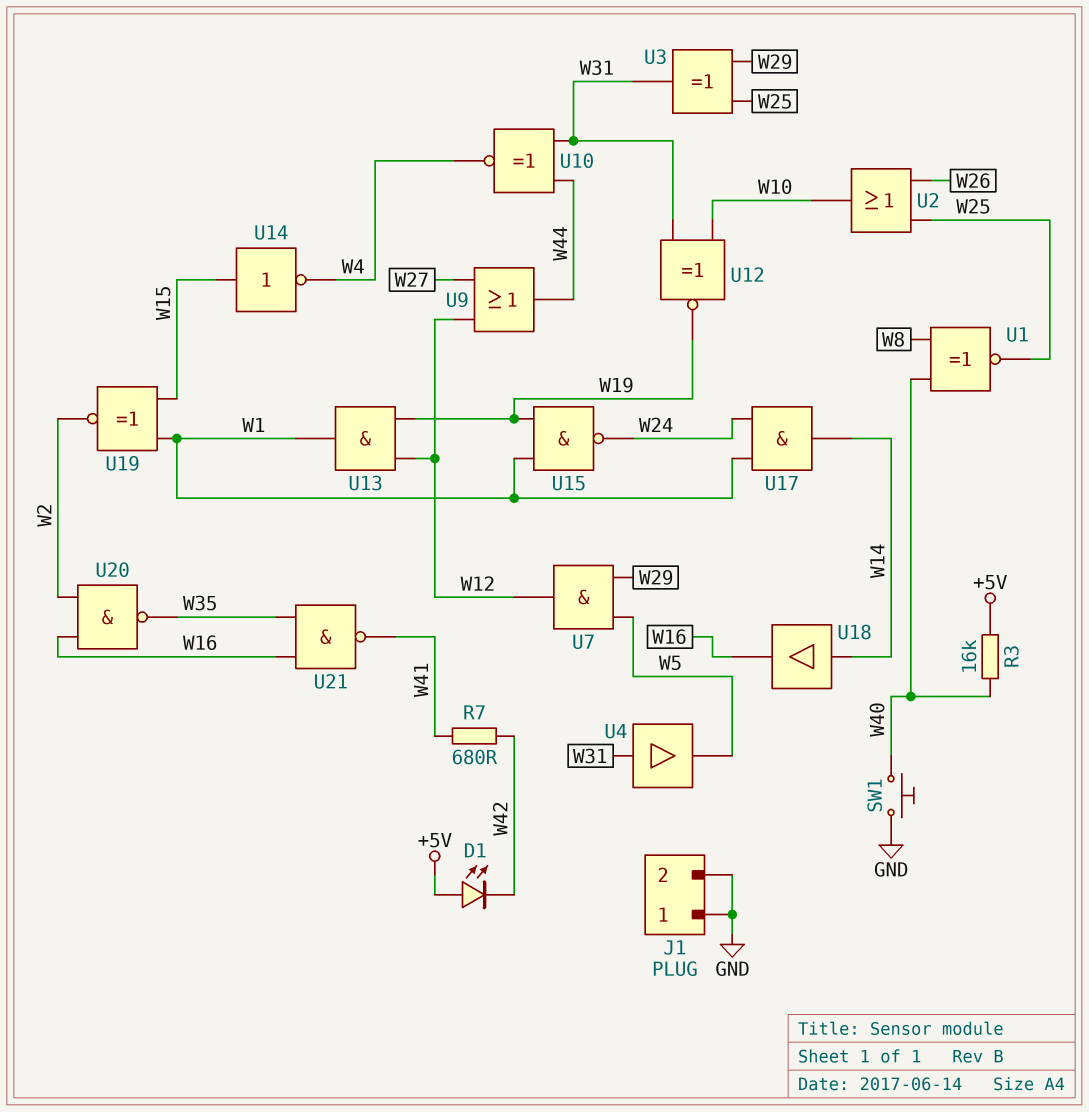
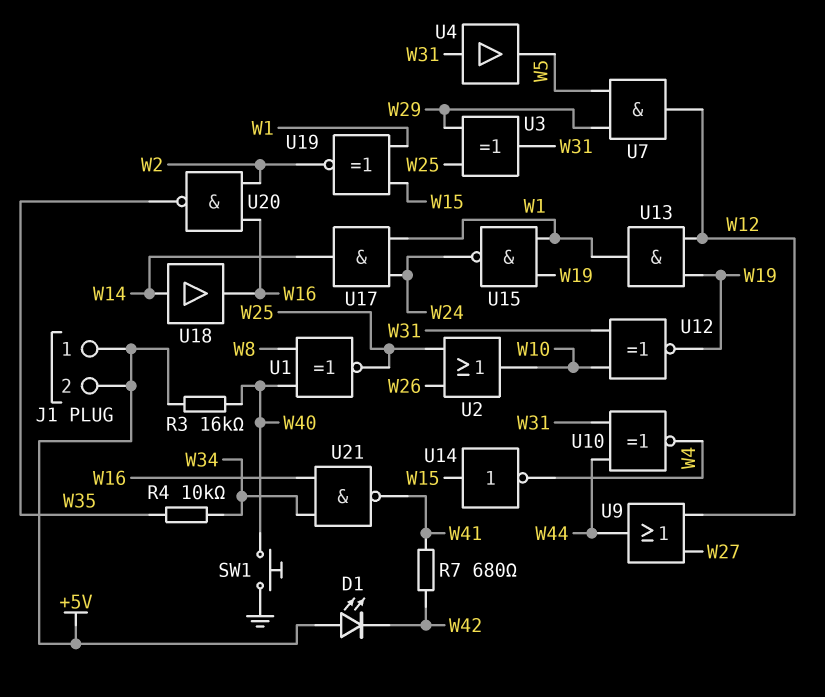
J1 pin 1: GND -> +5V
J1 pin 2: GND -> +5V
R4: none -> 10k (W34, W35)
U21: NAND (in W16, in W35, out W41) -> NAND (in W16, in W34, out W41)

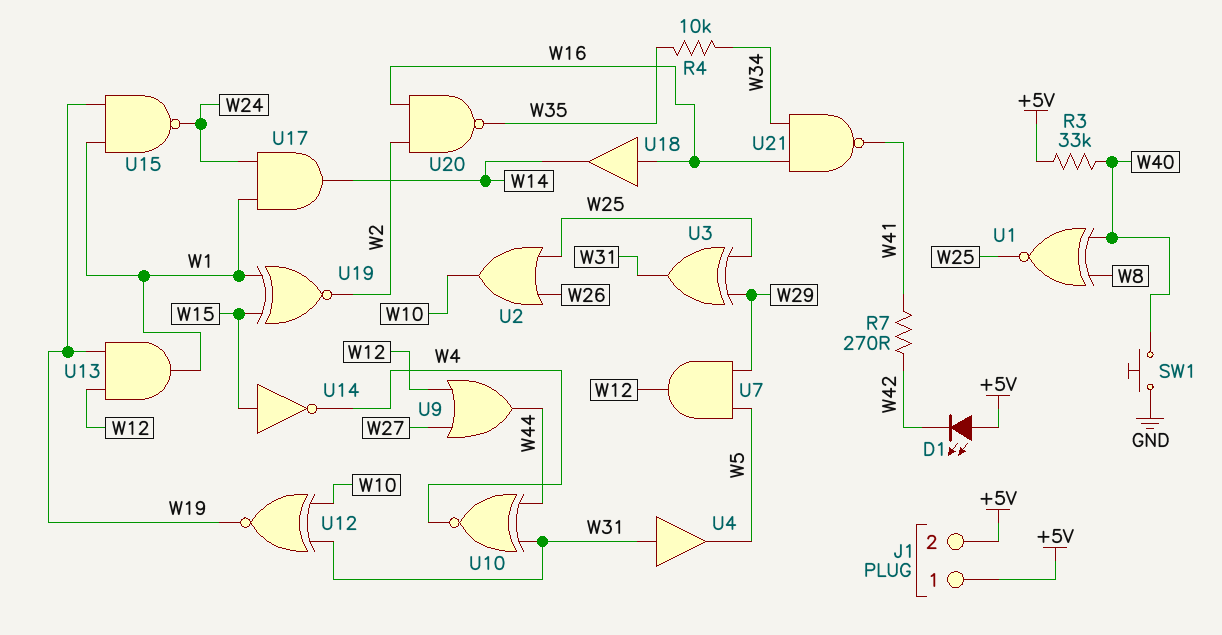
R3: 16k (+5V, W40) -> 33k (+5V, W40)
R7: 680 (W41, W42) -> 270 (W41, W42)
U18: buffer (in W14, out W16) -> buffer (in W16, out W14)

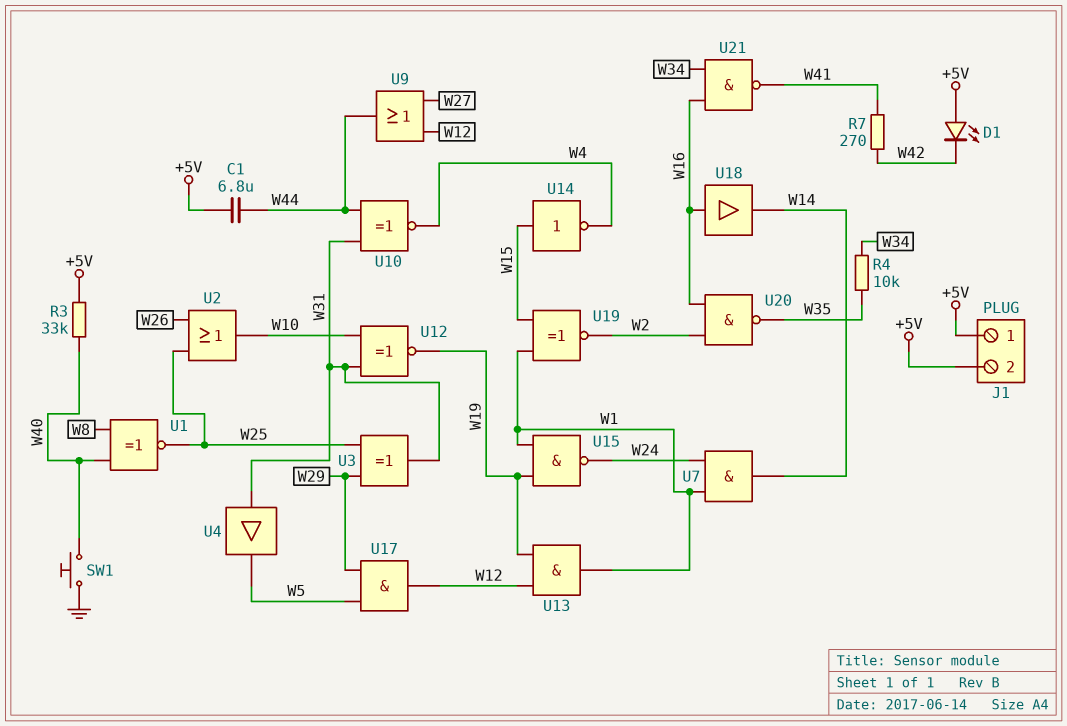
C1: none -> 6.8uF (+5V, W44)
U7: AND (in W5, in W29, out W12) -> AND (in W1, in W24, out W14)
U17: AND (in W1, in W24, out W14) -> AND (in W5, in W29, out W12)

